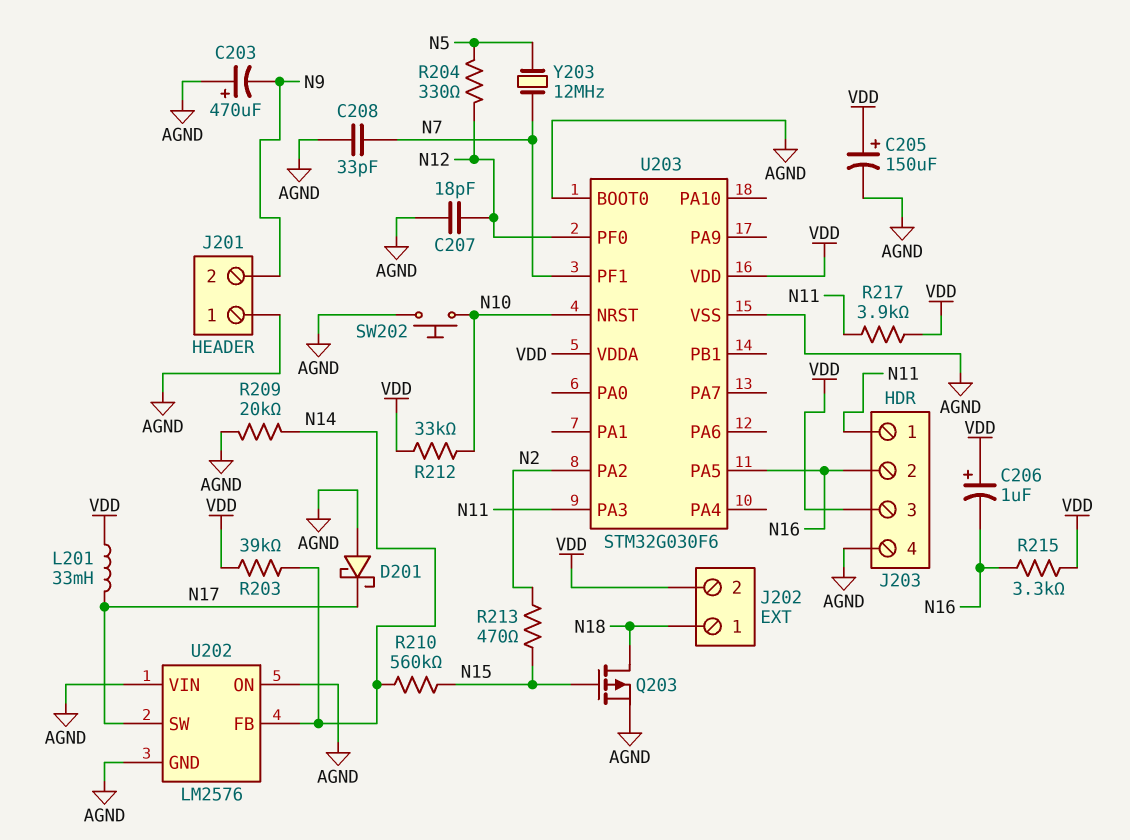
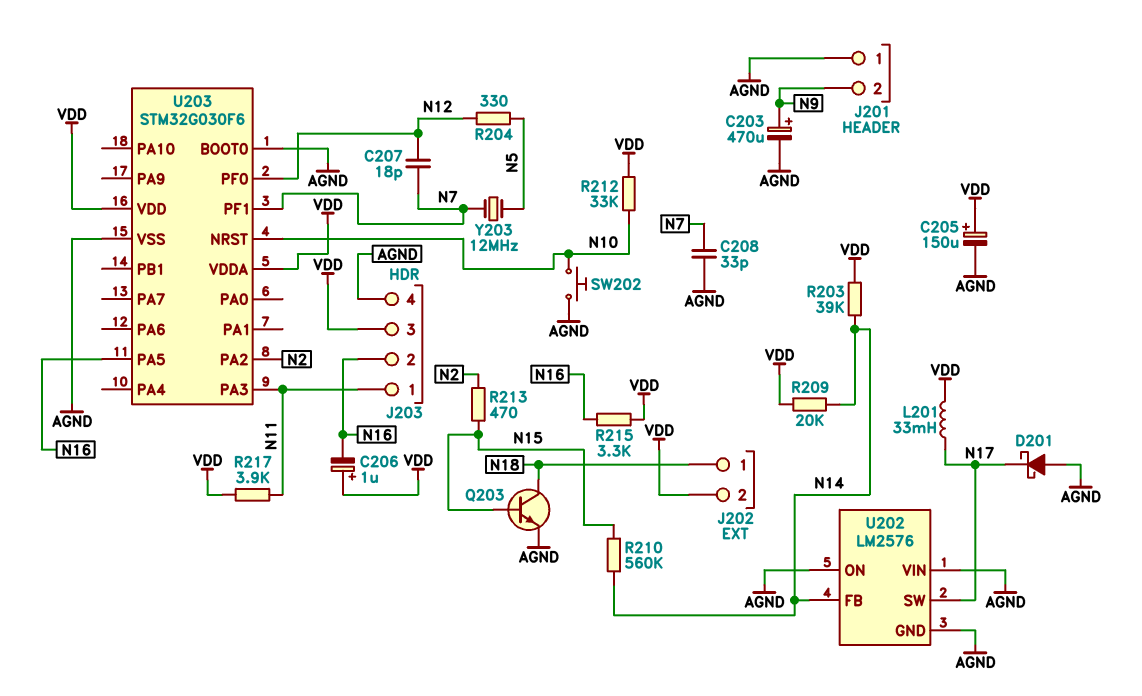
C203: 470uF (plus AGND, minus N9) -> 470uF (plus N9, minus AGND)
C207: 18pF (AGND, N12) -> 18pF (N7, N12)
Q203: PMOS (G N15, D N18, S AGND) -> NPN (B N15, C N18, E AGND)
R209: 20k (AGND, N14) -> 20k (N14, VDD)

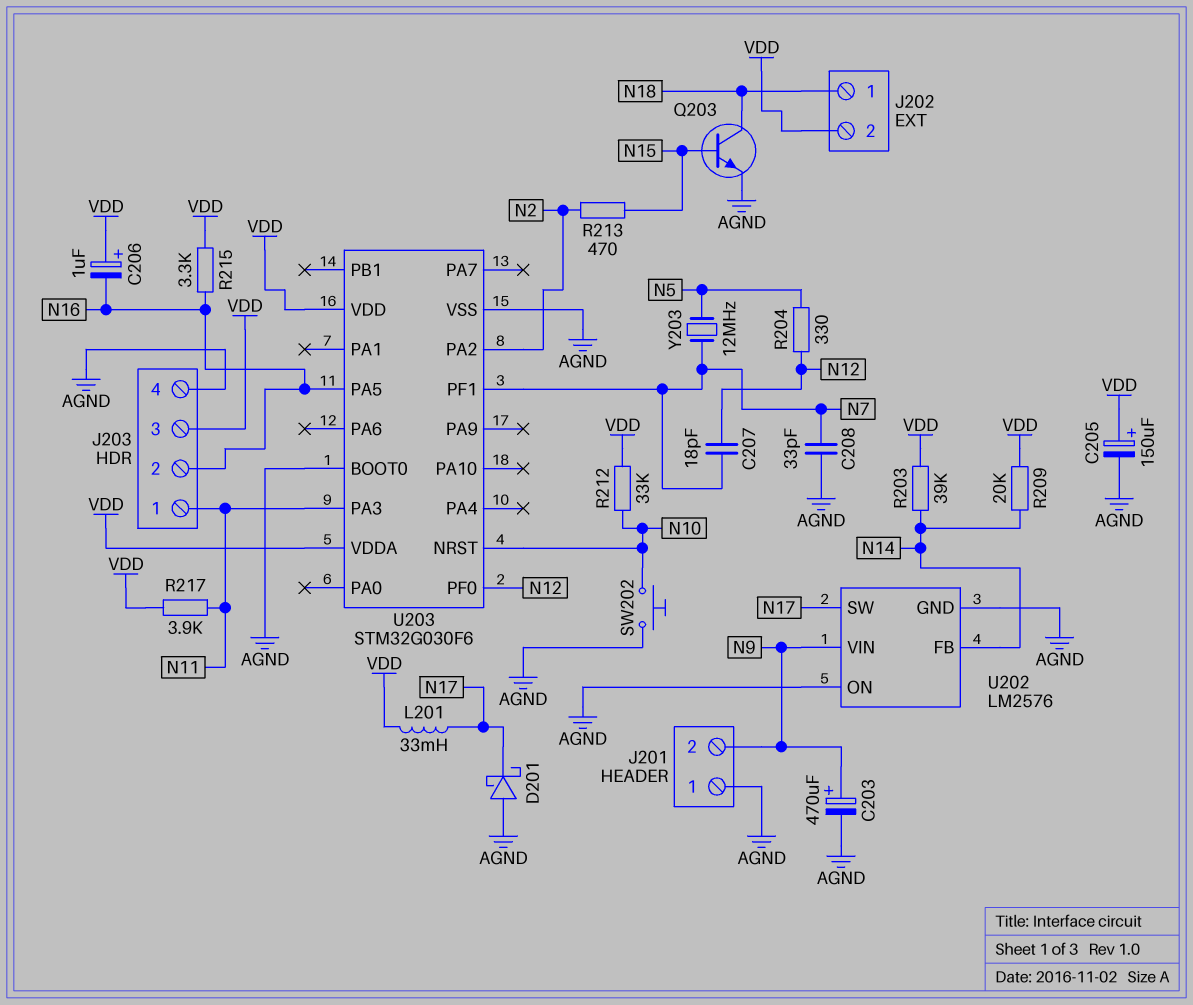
R210: 560k (N14, N15) -> none
U202 pin VIN: AGND -> N9

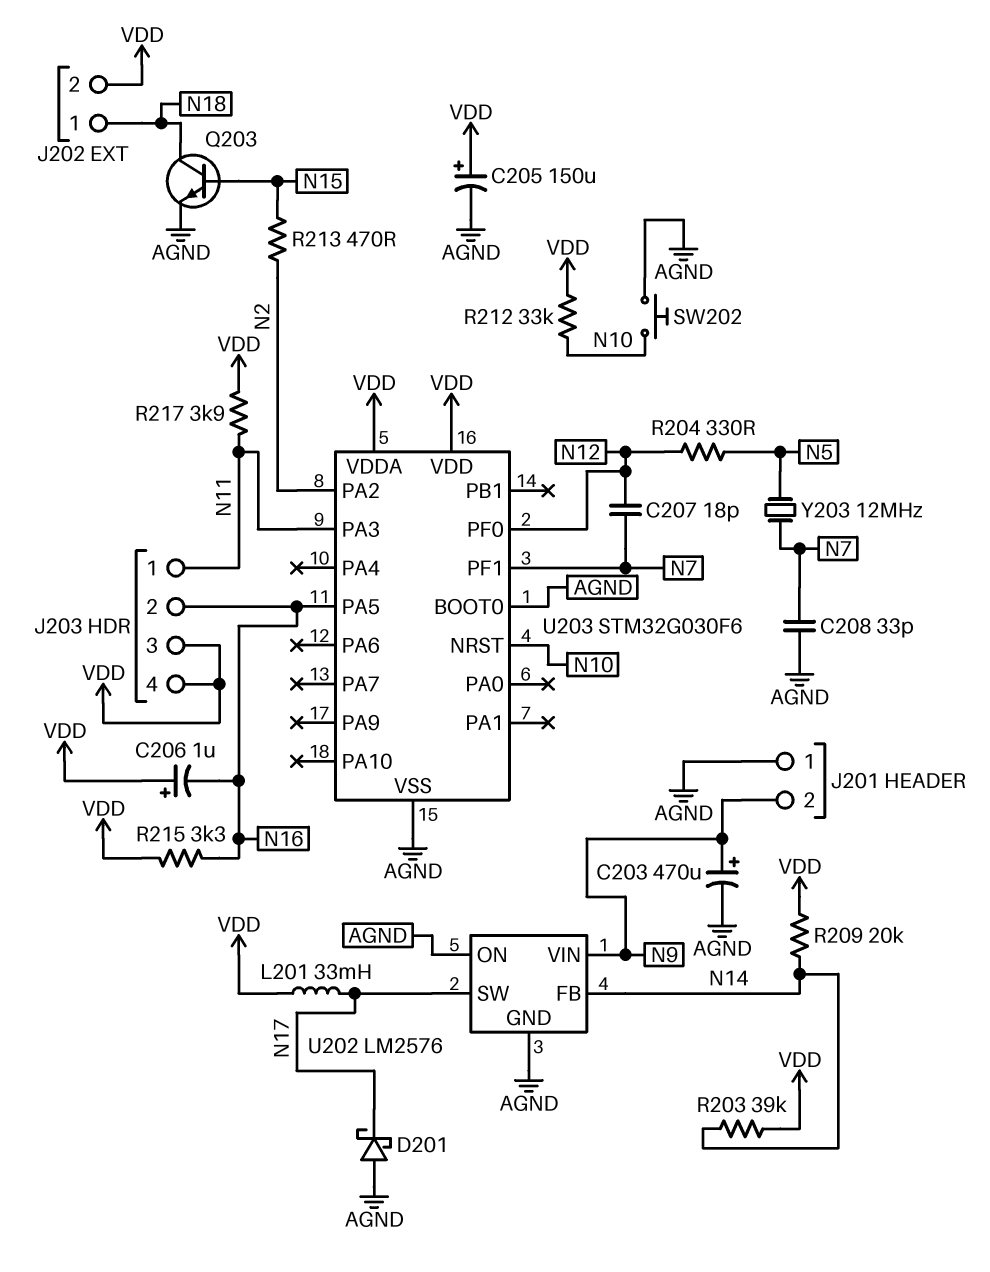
J203 pin 4: AGND -> VDD

